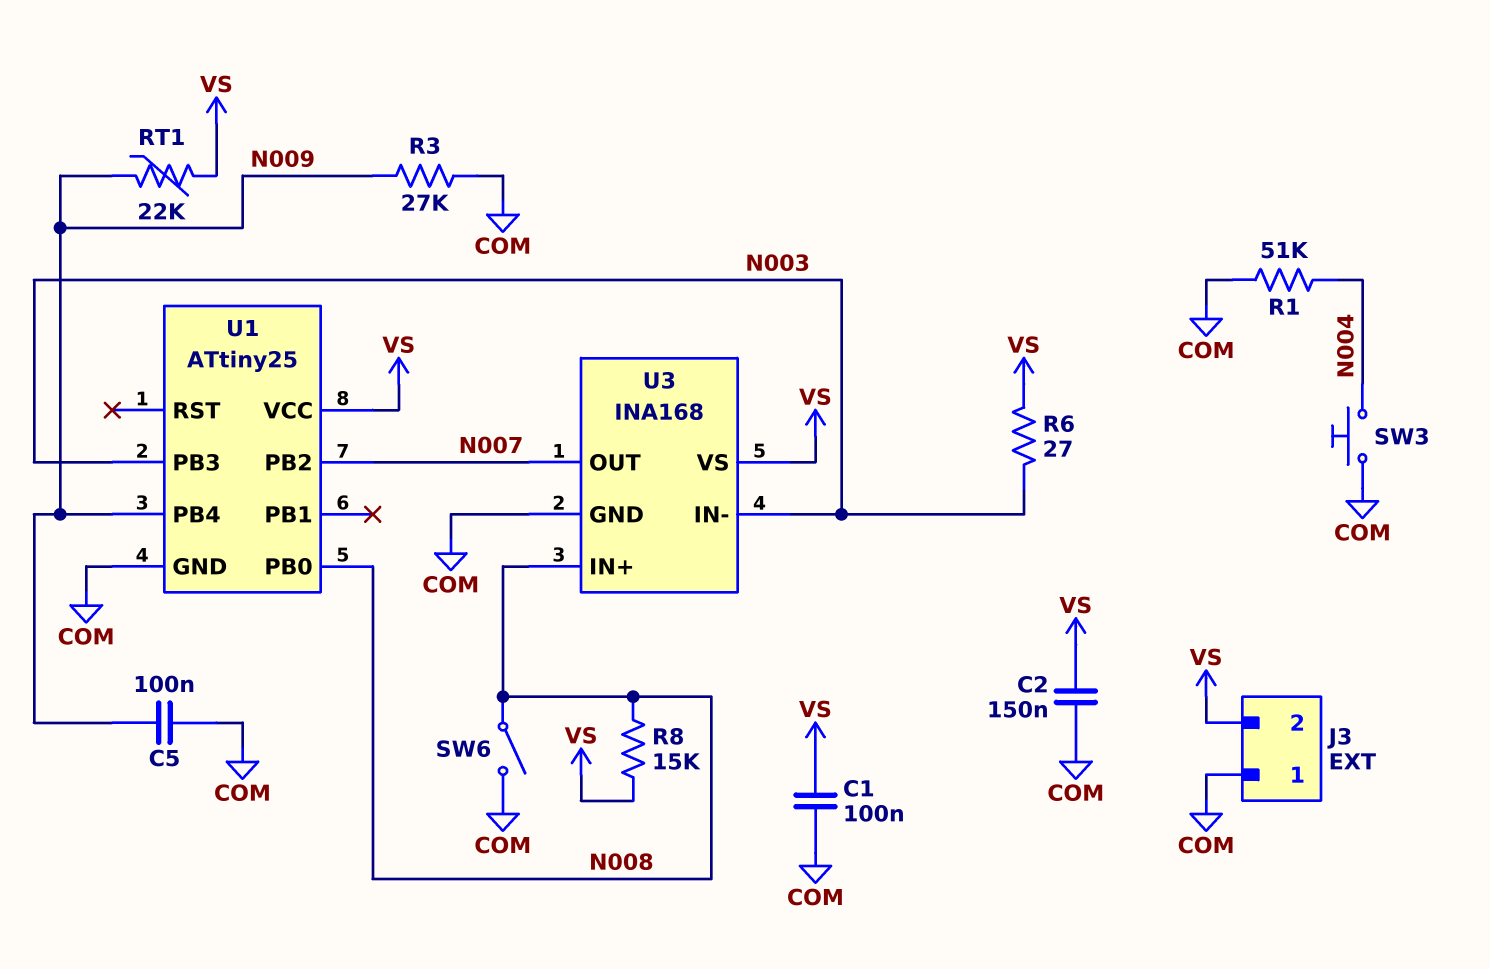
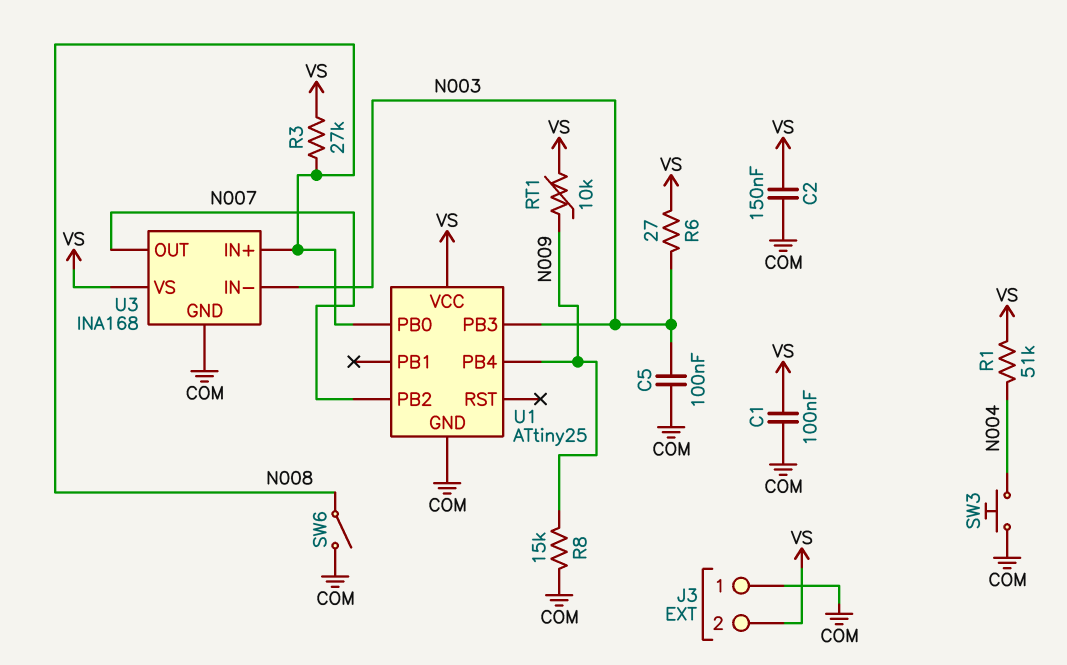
C5: 100nF (COM, N009) -> 100nF (COM, N003)
R1: 51k (COM, N004) -> 51k (N004, VS)
R3: 27k (COM, N009) -> 27k (N008, VS)
R8: 15k (N008, VS) -> 15k (COM, N009)
RT1: 22k (N009, VS) -> 10k (N009, VS)

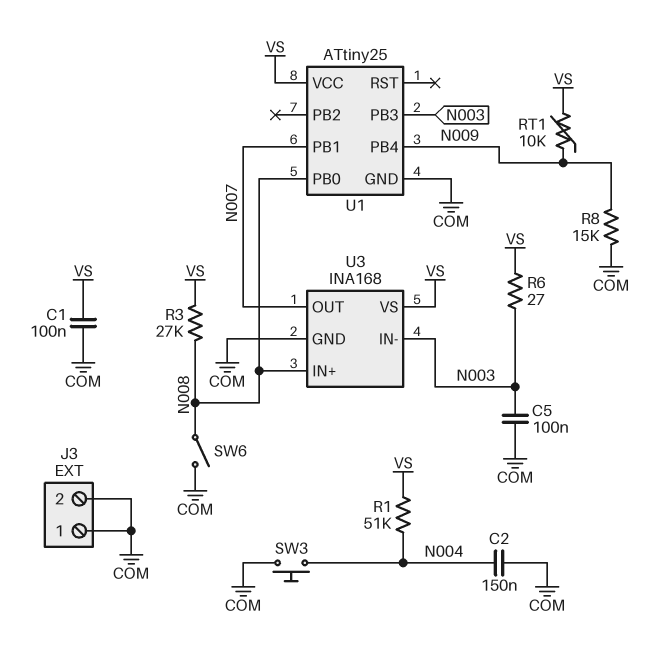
C2: 150nF (COM, VS) -> 150nF (COM, N004)
J3 pin 2: VS -> COM
U1 pin PB1: none -> N007
U1 pin PB2: N007 -> none

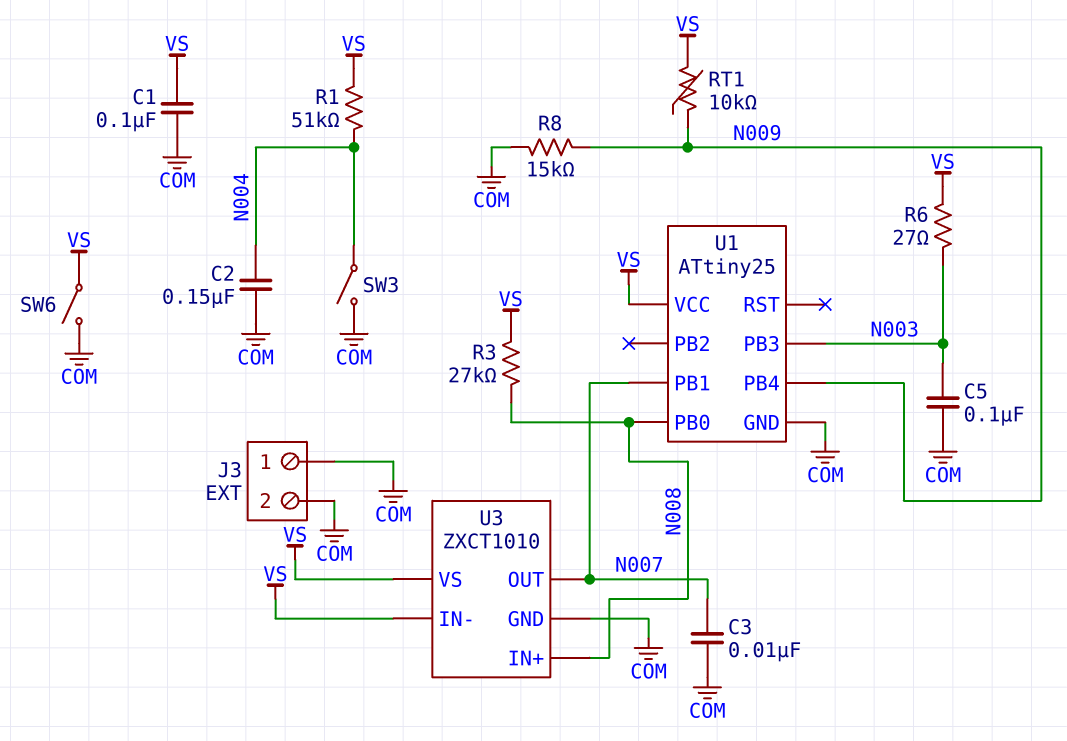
C3: none -> 10nF (COM, N007)
SW3: button (COM, N004) -> switch (COM, N004)
SW6: switch (COM, N008) -> switch (COM, VS)
U3: INA168 -> ZXCT1010
U3 pin IN-: N003 -> VS

